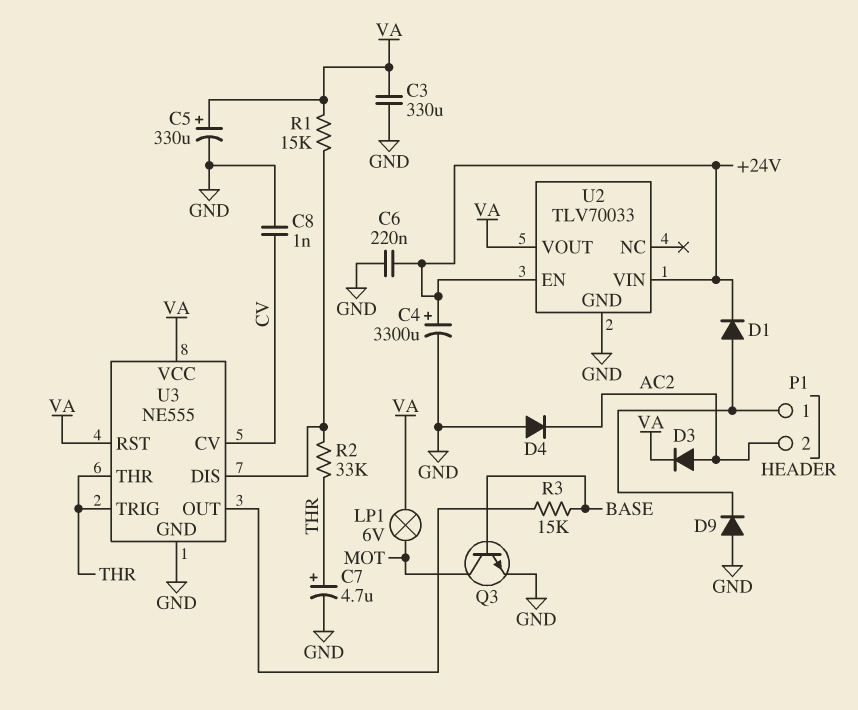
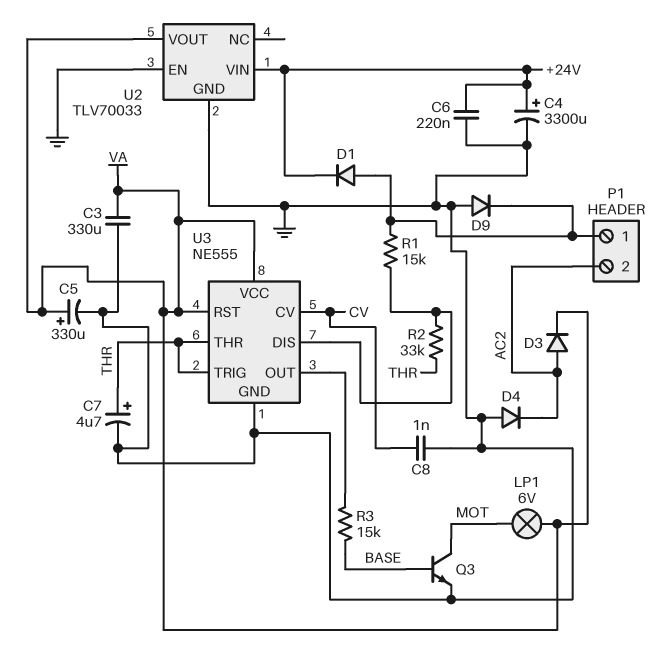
R1: 15k (U3/DIS, VA) -> 15k (P1/1, U3/DIS)
U2 pin EN: +24V -> GND

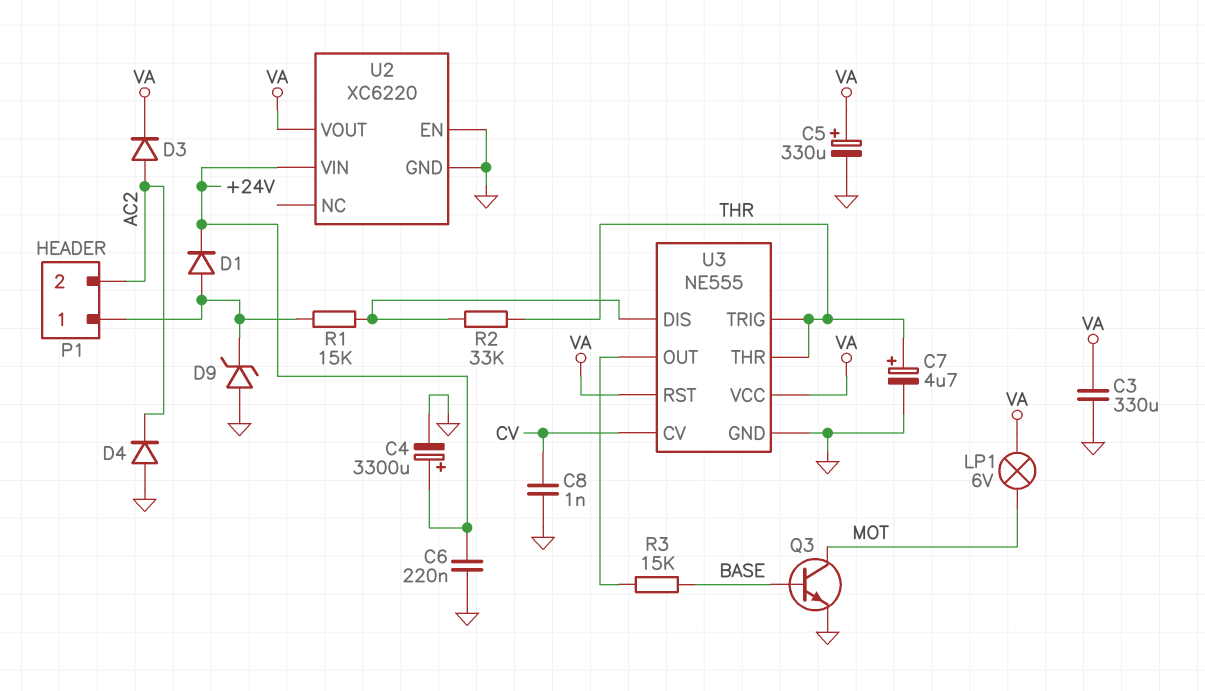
D9: diode (A GND, K P1/1) -> zener (A GND, K P1/1)
U2: TLV70033 -> XC6220

